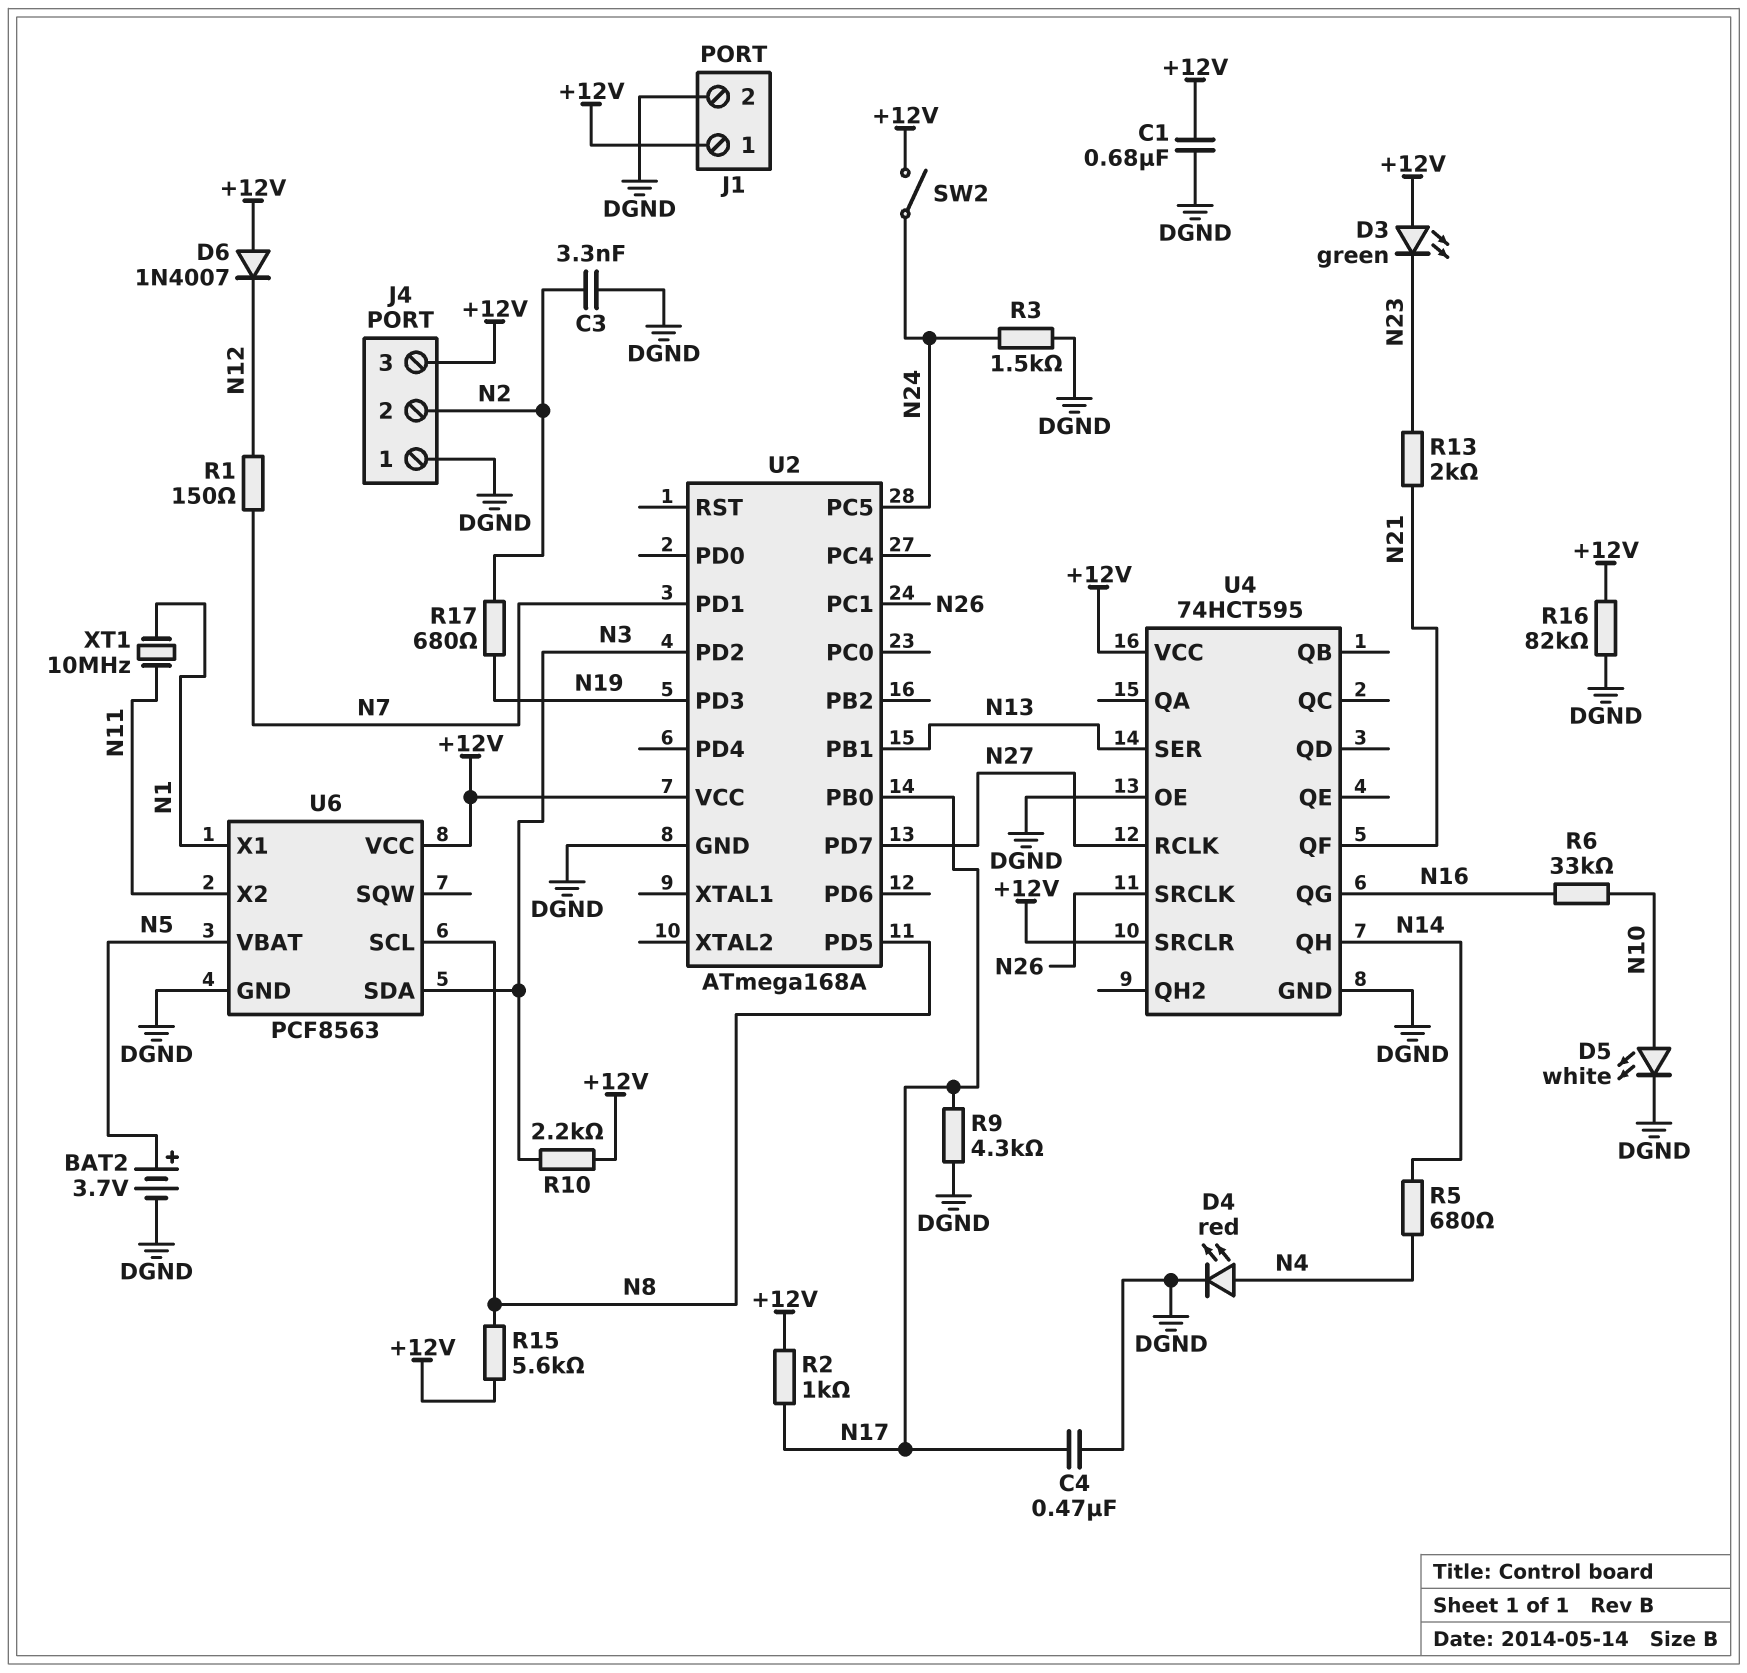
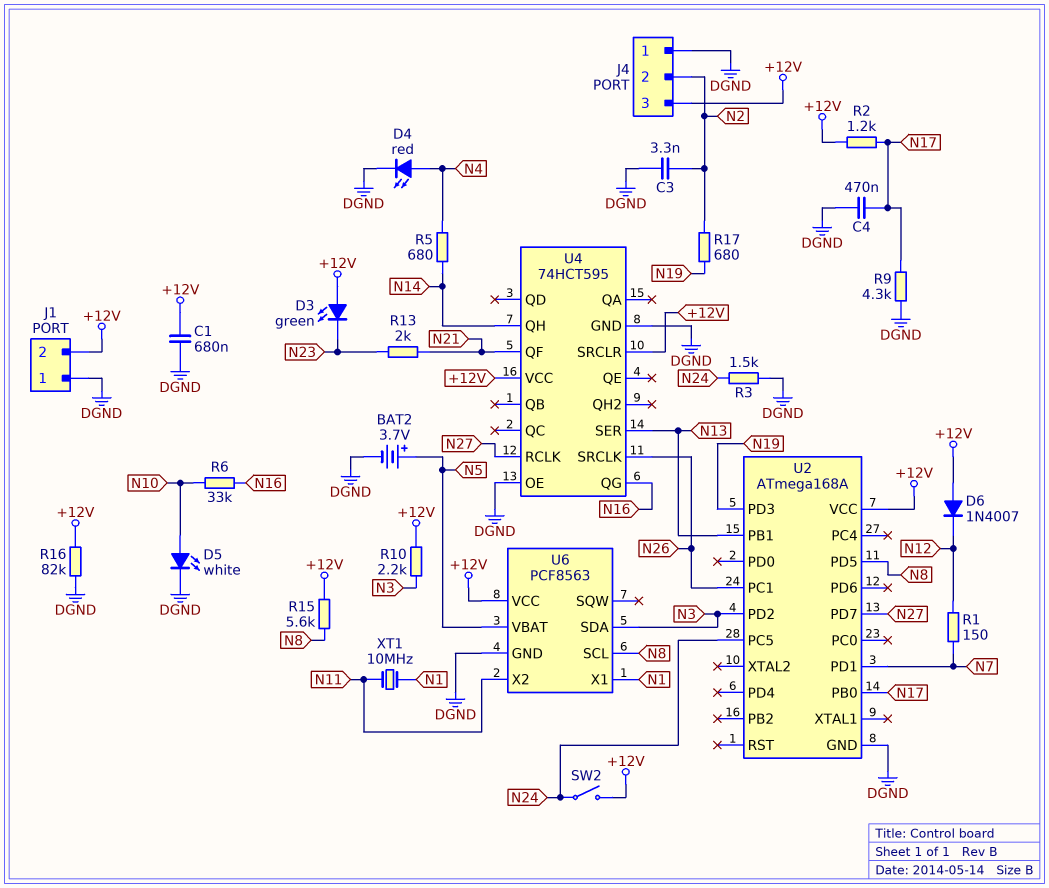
J1 pin 1: +12V -> DGND
J1 pin 2: DGND -> +12V
R2: 1k (+12V, N17) -> 1.2k (+12V, N17)

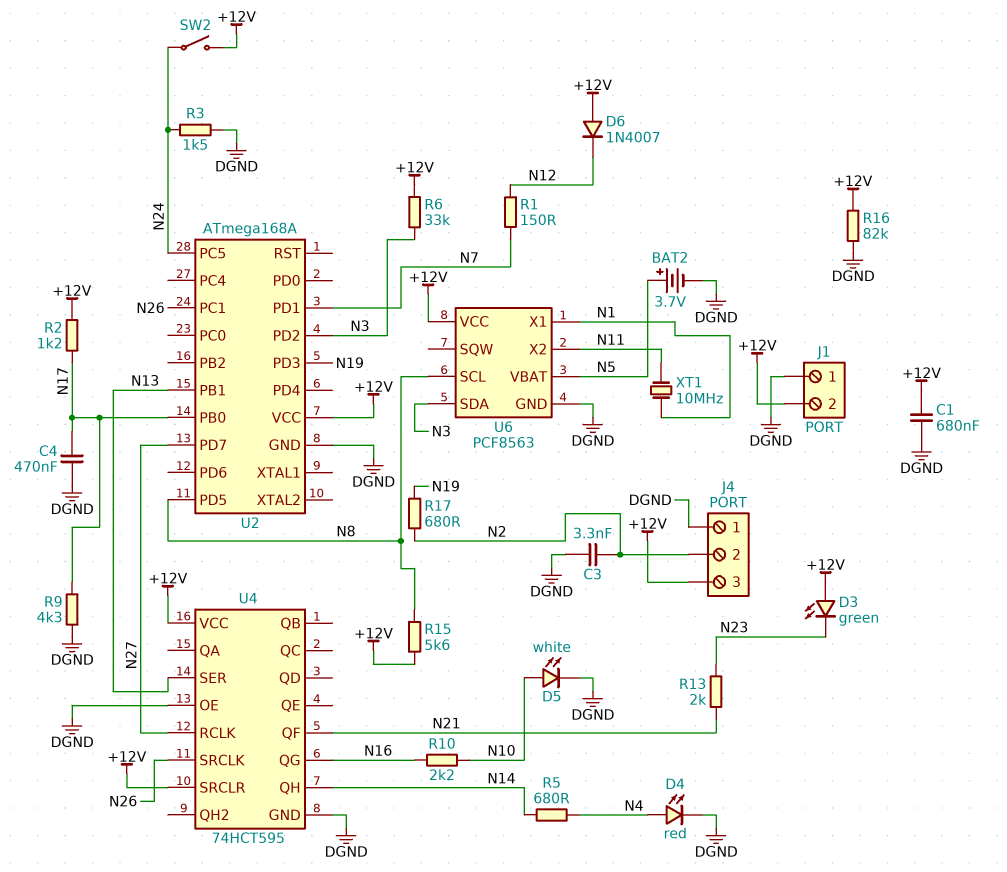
R6: 33k (N10, N16) -> 33k (+12V, N3)
R10: 2.2k (+12V, N3) -> 2.2k (N10, N16)

